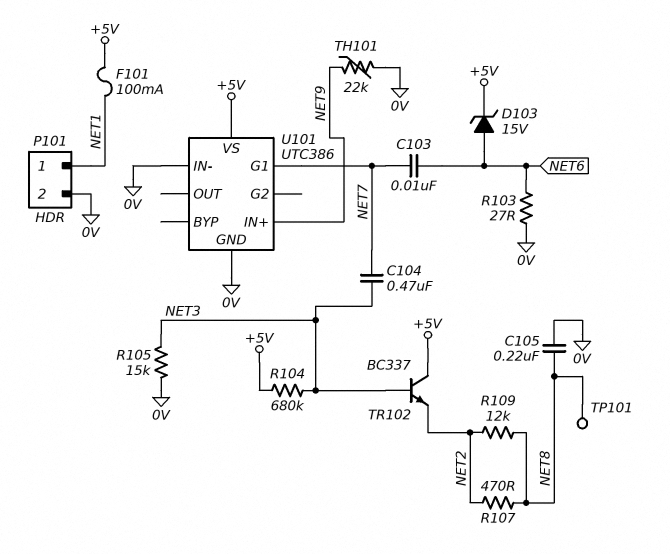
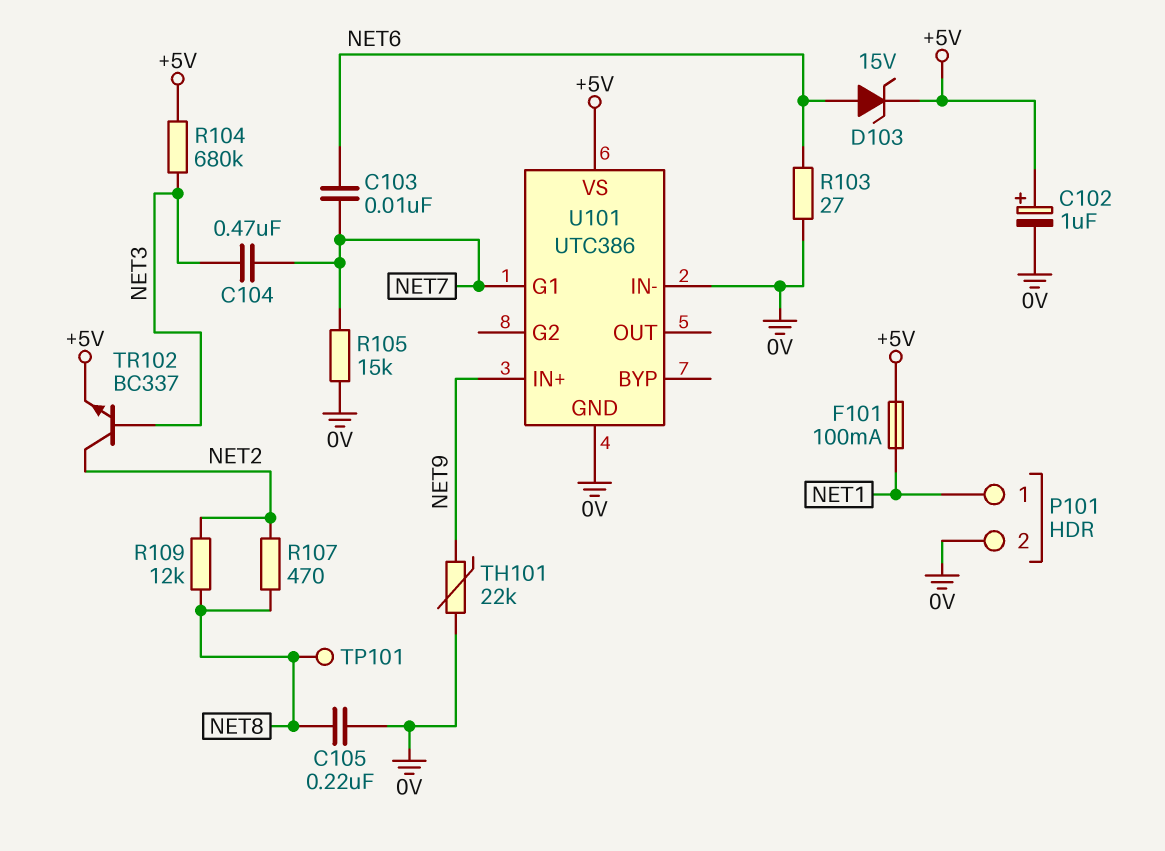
C102: none -> 1uF (plus +5V, minus 0V)
R105: 15k (0V, NET3) -> 15k (0V, NET7)
TR102: NPN BC337 (B NET3, C +5V, E NET2) -> NPN BC337 (B NET3, C NET2, E +5V)

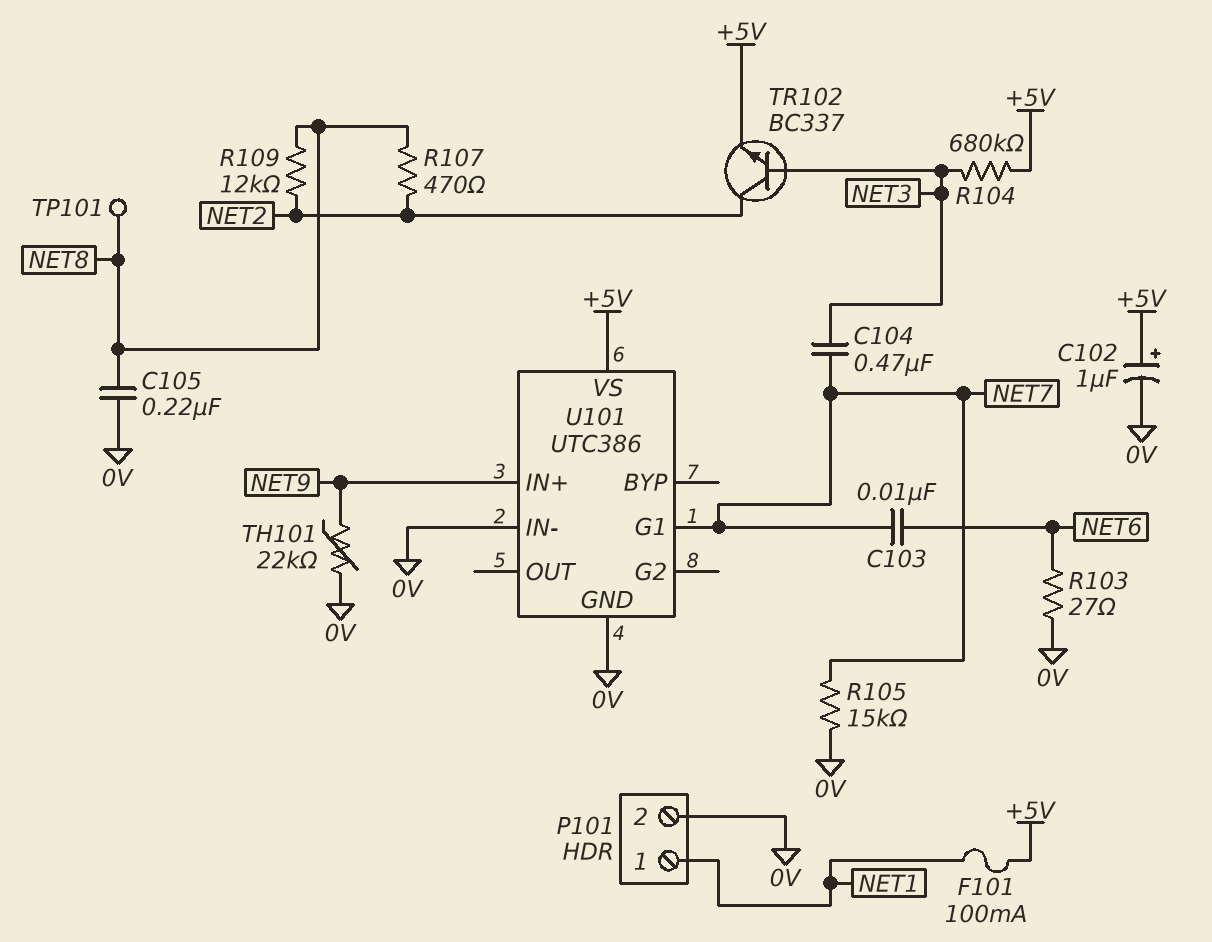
D103: zener 15V (A NET6, K +5V) -> none

